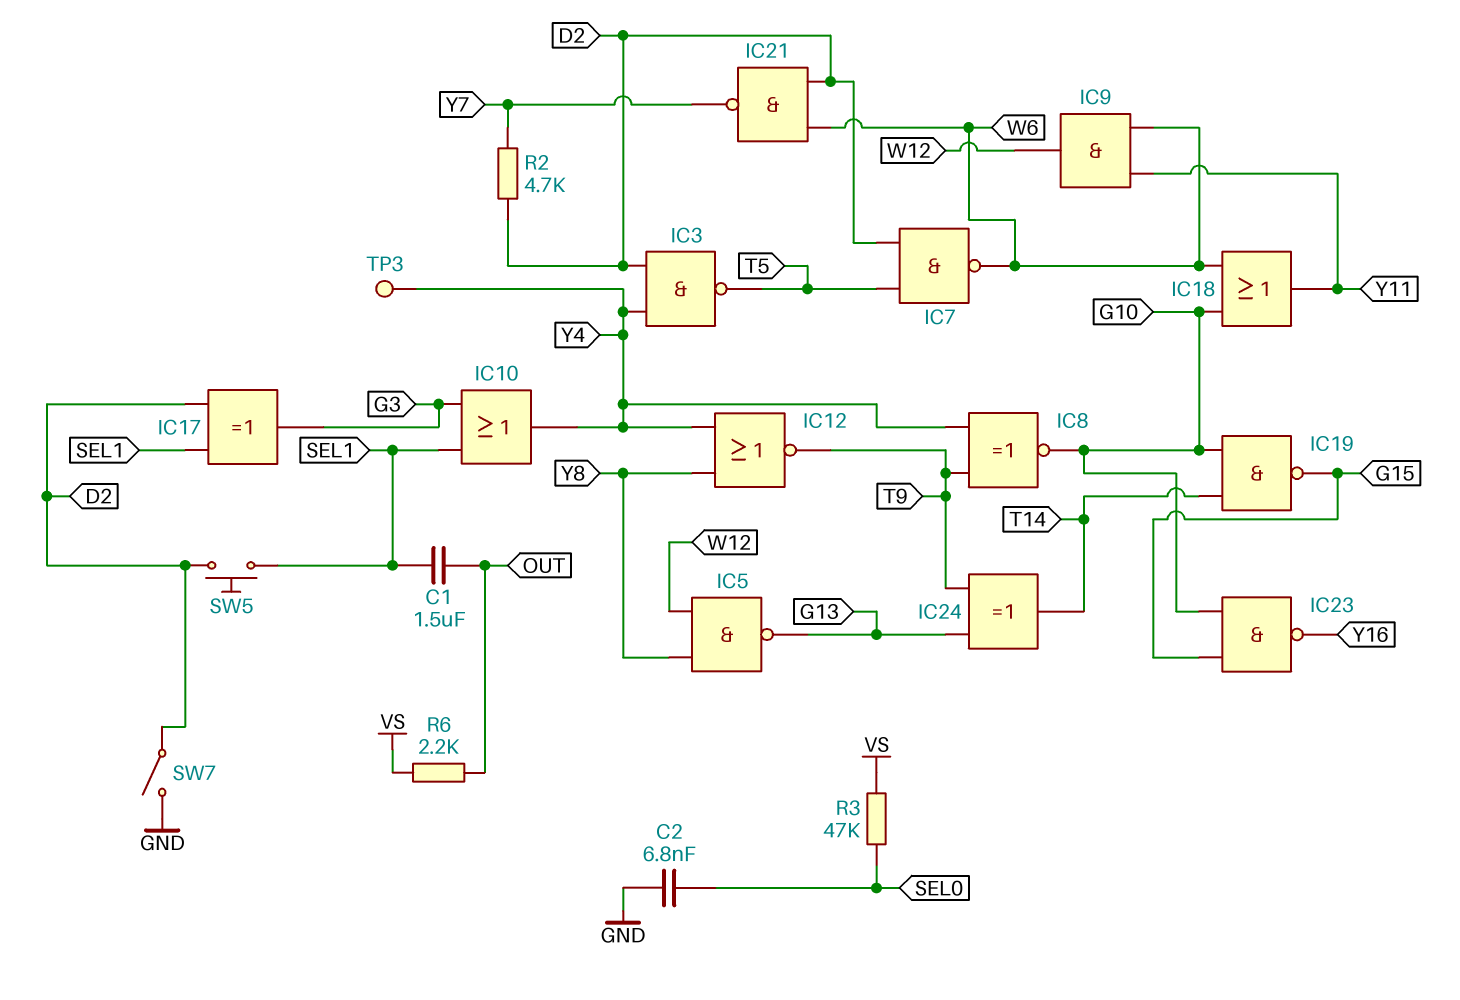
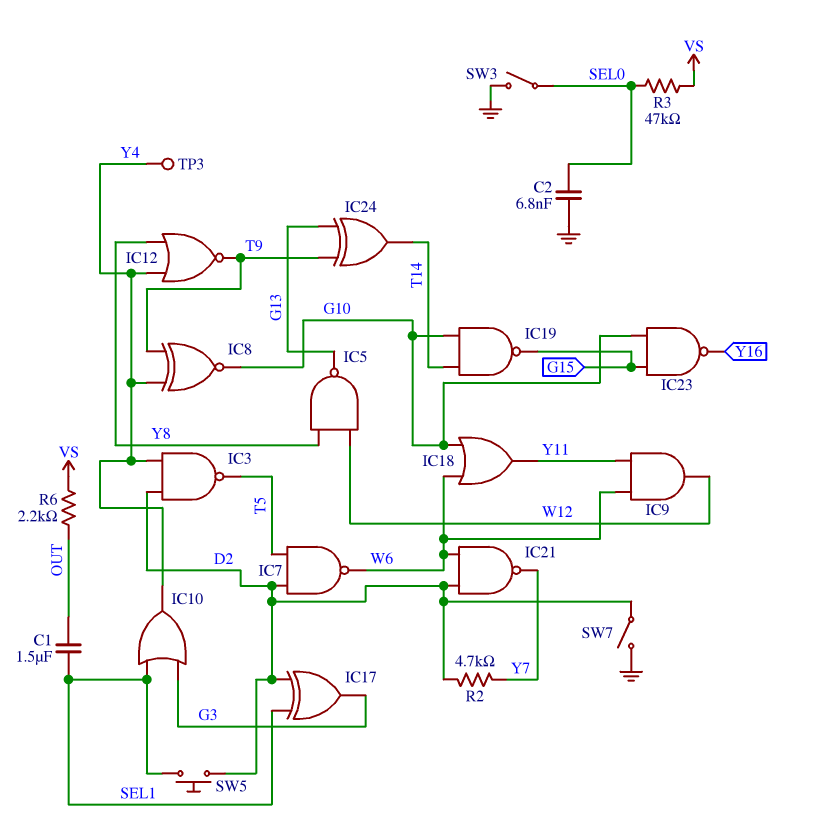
SW3: none -> switch (GND, SEL0)

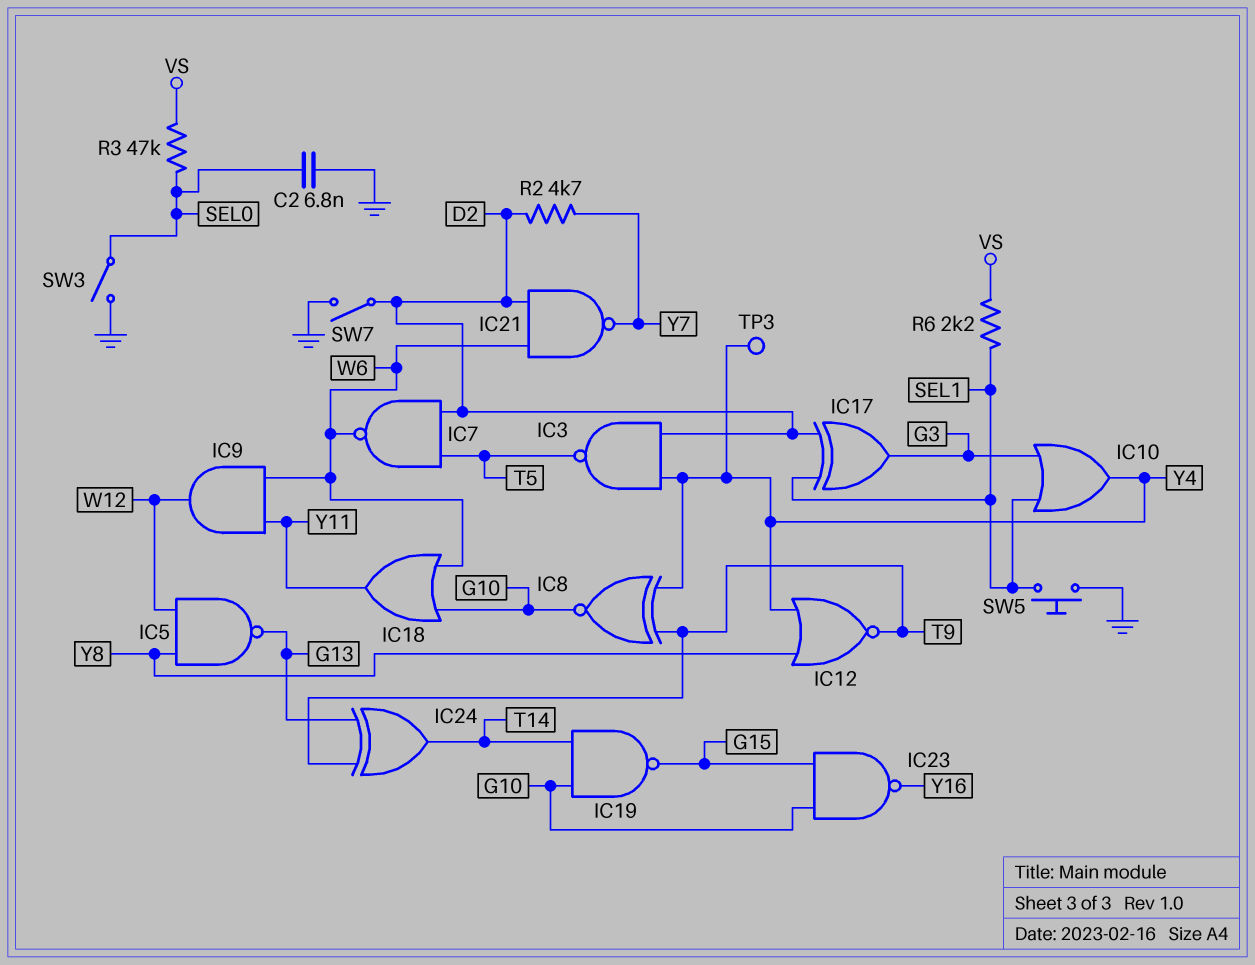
C1: 1.5uF (OUT, SEL1) -> none
R6: 2.2k (OUT, VS) -> 2.2k (SEL1, VS)
SW5: button (D2, SEL1) -> button (GND, SEL1)

